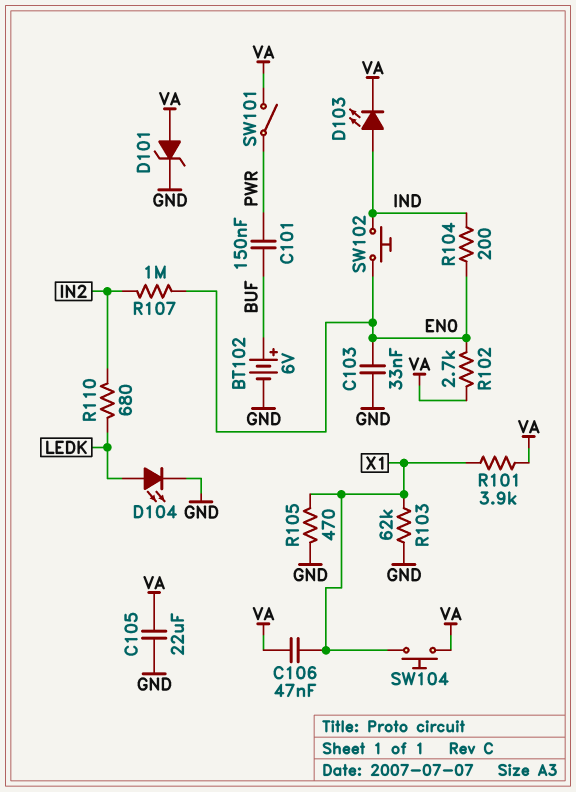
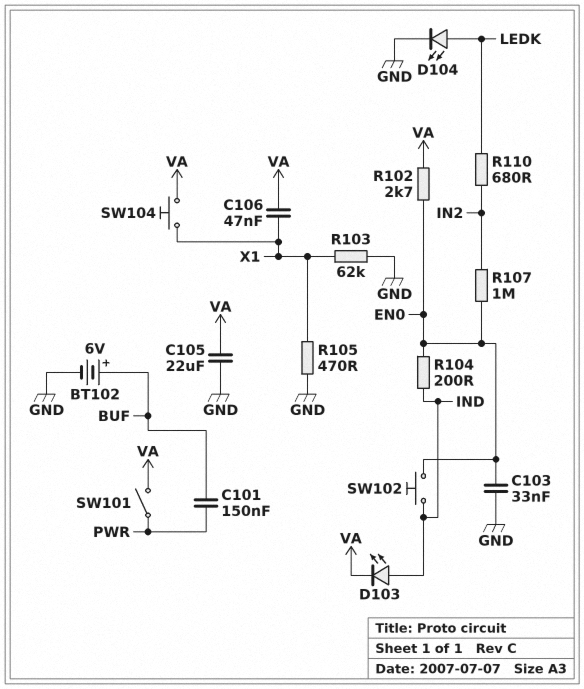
D101: zener (A VA, K GND) -> none
R101: 3.9k (VA, X1) -> none

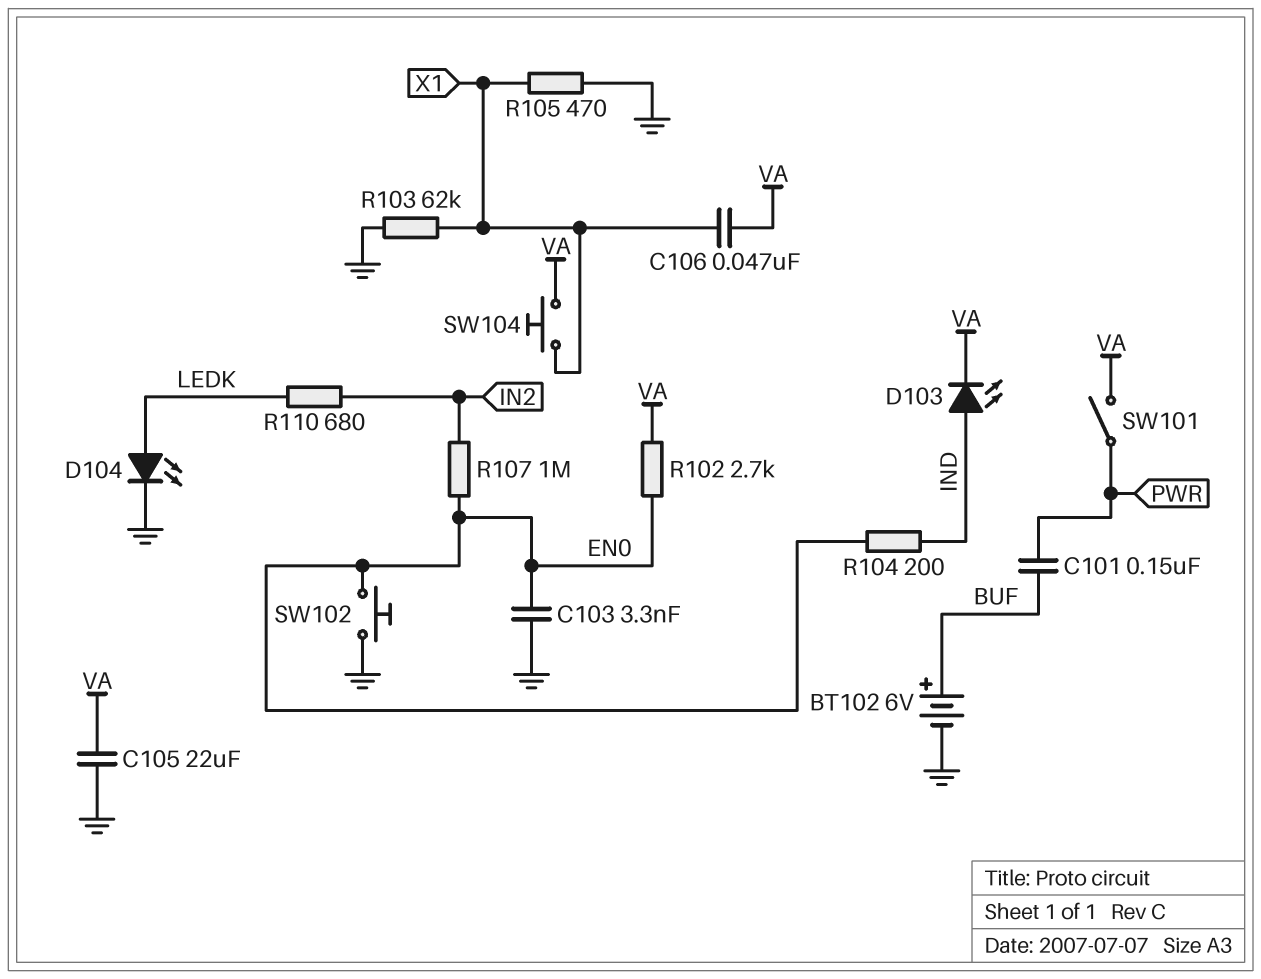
C103: 33nF (EN0, GND) -> 3.3nF (EN0, GND)
SW102: button (EN0, IND) -> button (EN0, GND)

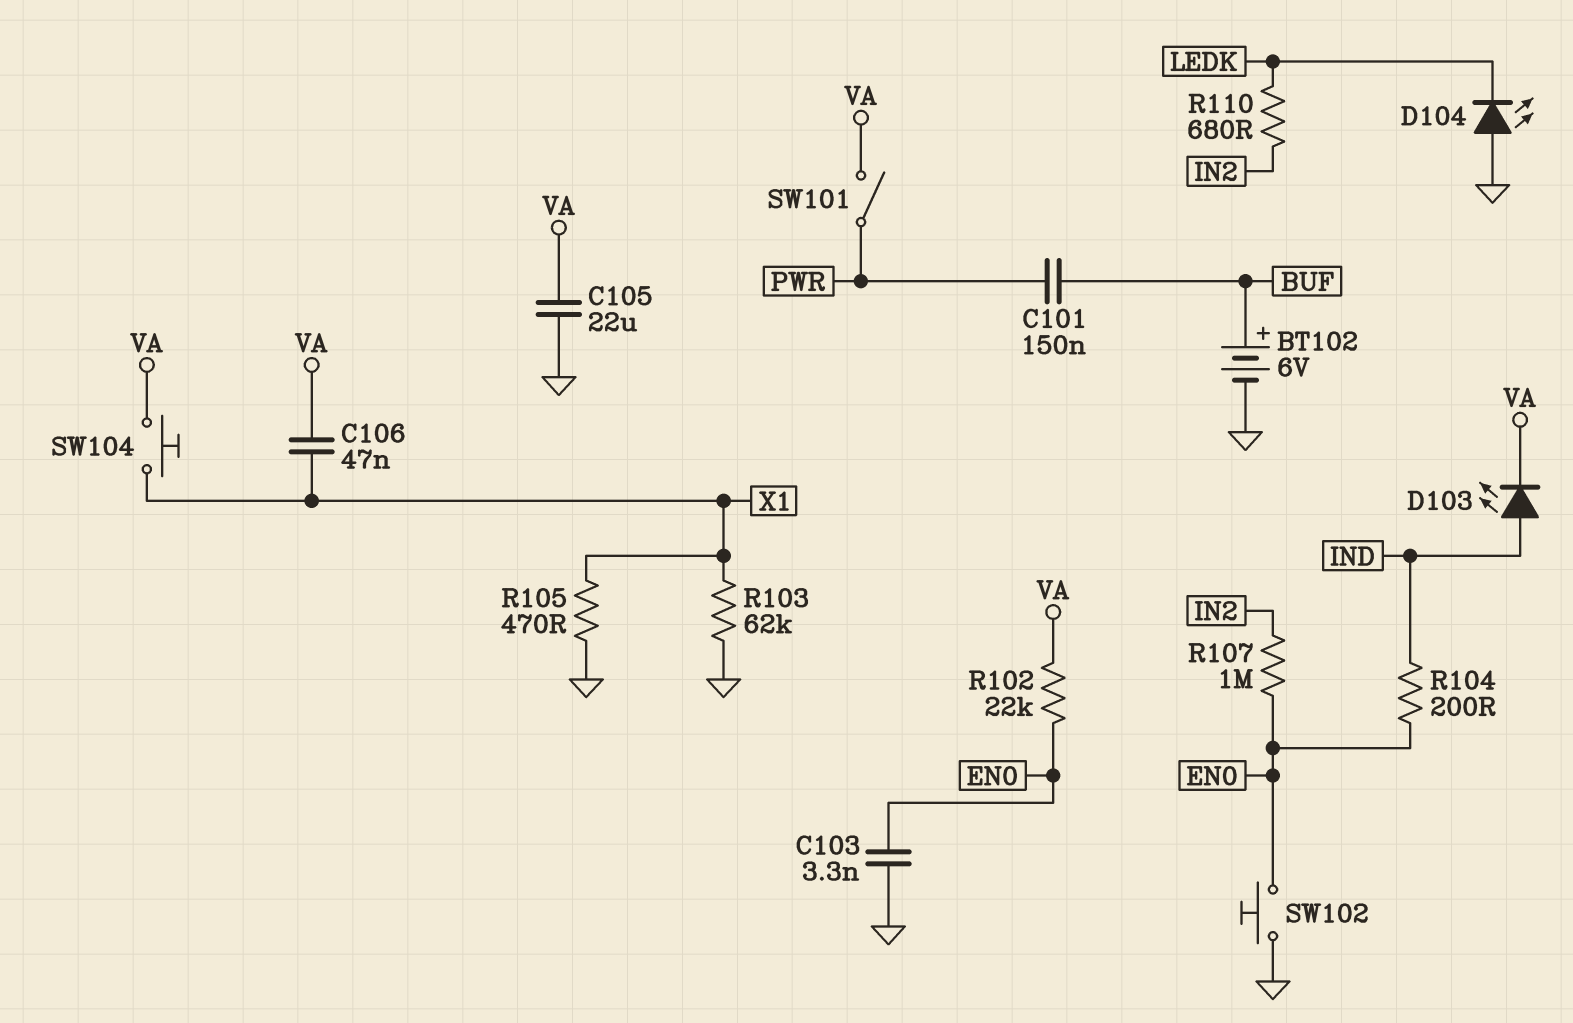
D104: LED (A LEDK, K GND) -> LED (A GND, K LEDK)
R102: 2.7k (EN0, VA) -> 22k (EN0, VA)

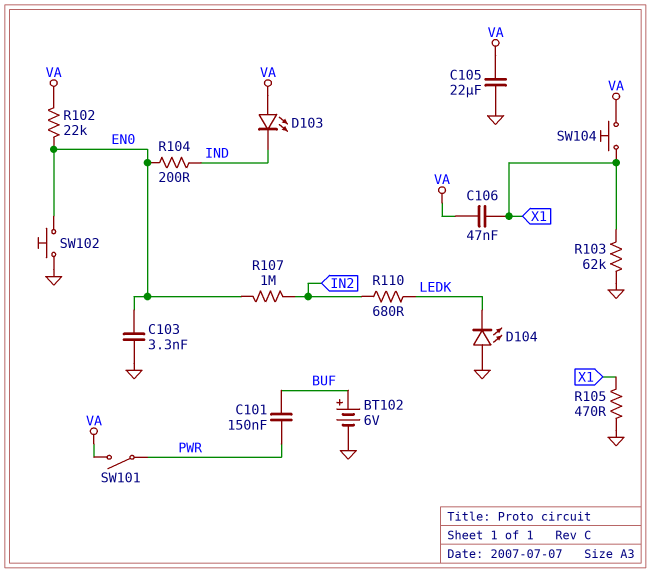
D103: LED (A IND, K VA) -> LED (A VA, K IND)

